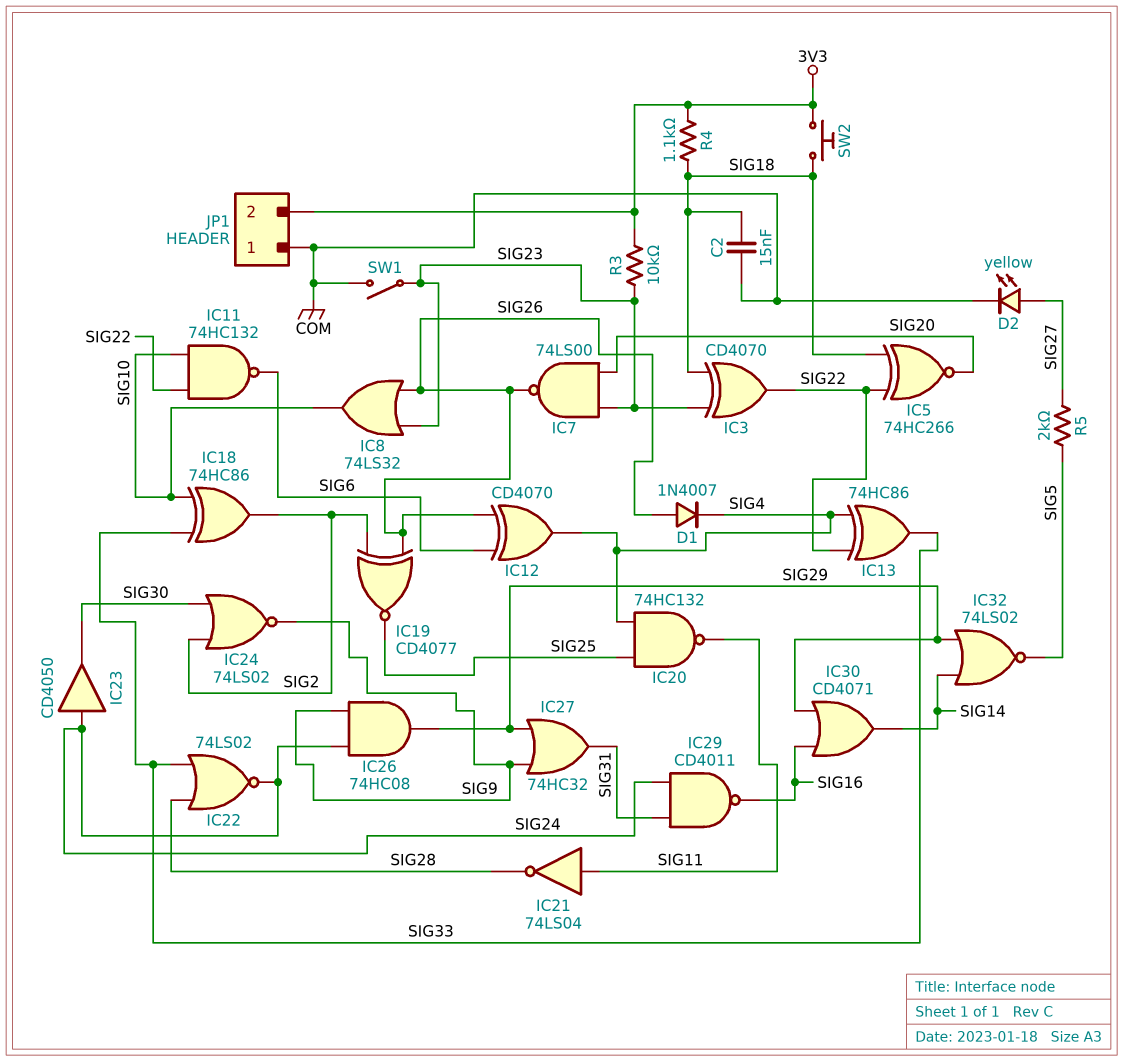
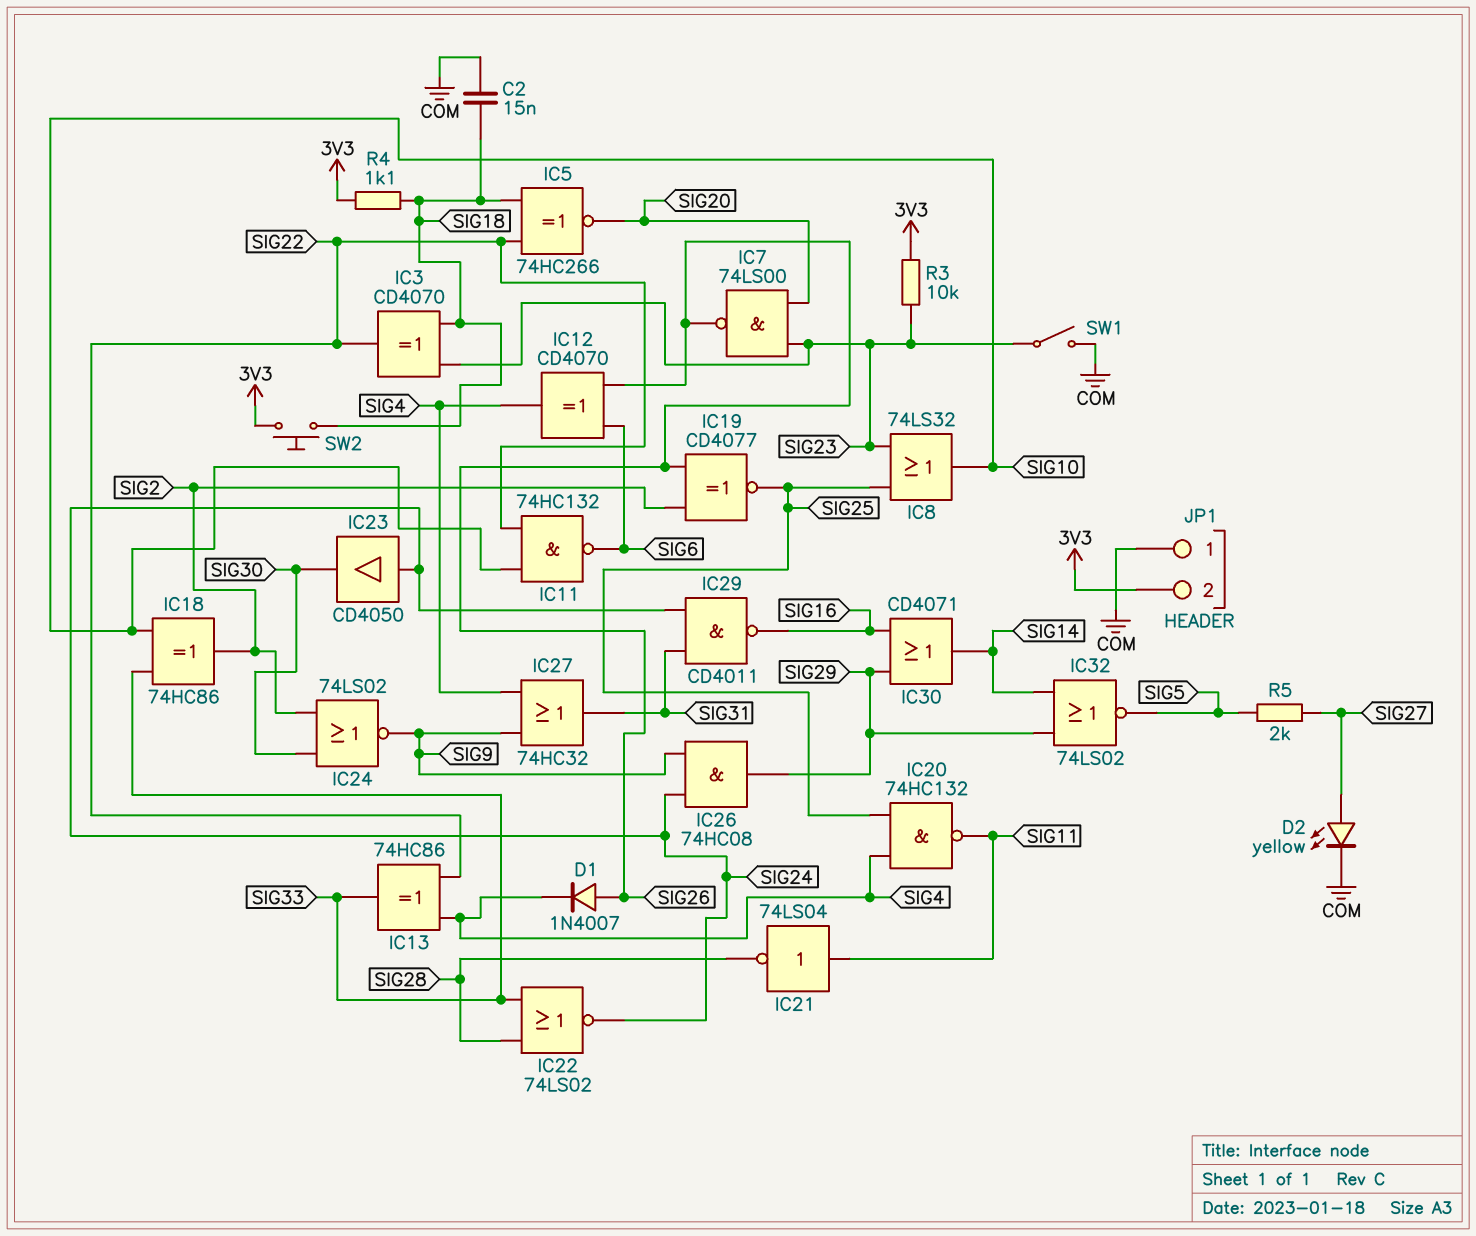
IC8: OR 74LS32 (in SIG23, in SIG26, out SIG10) -> OR 74LS32 (in SIG23, in SIG25, out SIG10)
IC27: OR 74HC32 (in SIG9, in SIG29, out SIG31) -> OR 74HC32 (in SIG4, in SIG9, out SIG31)

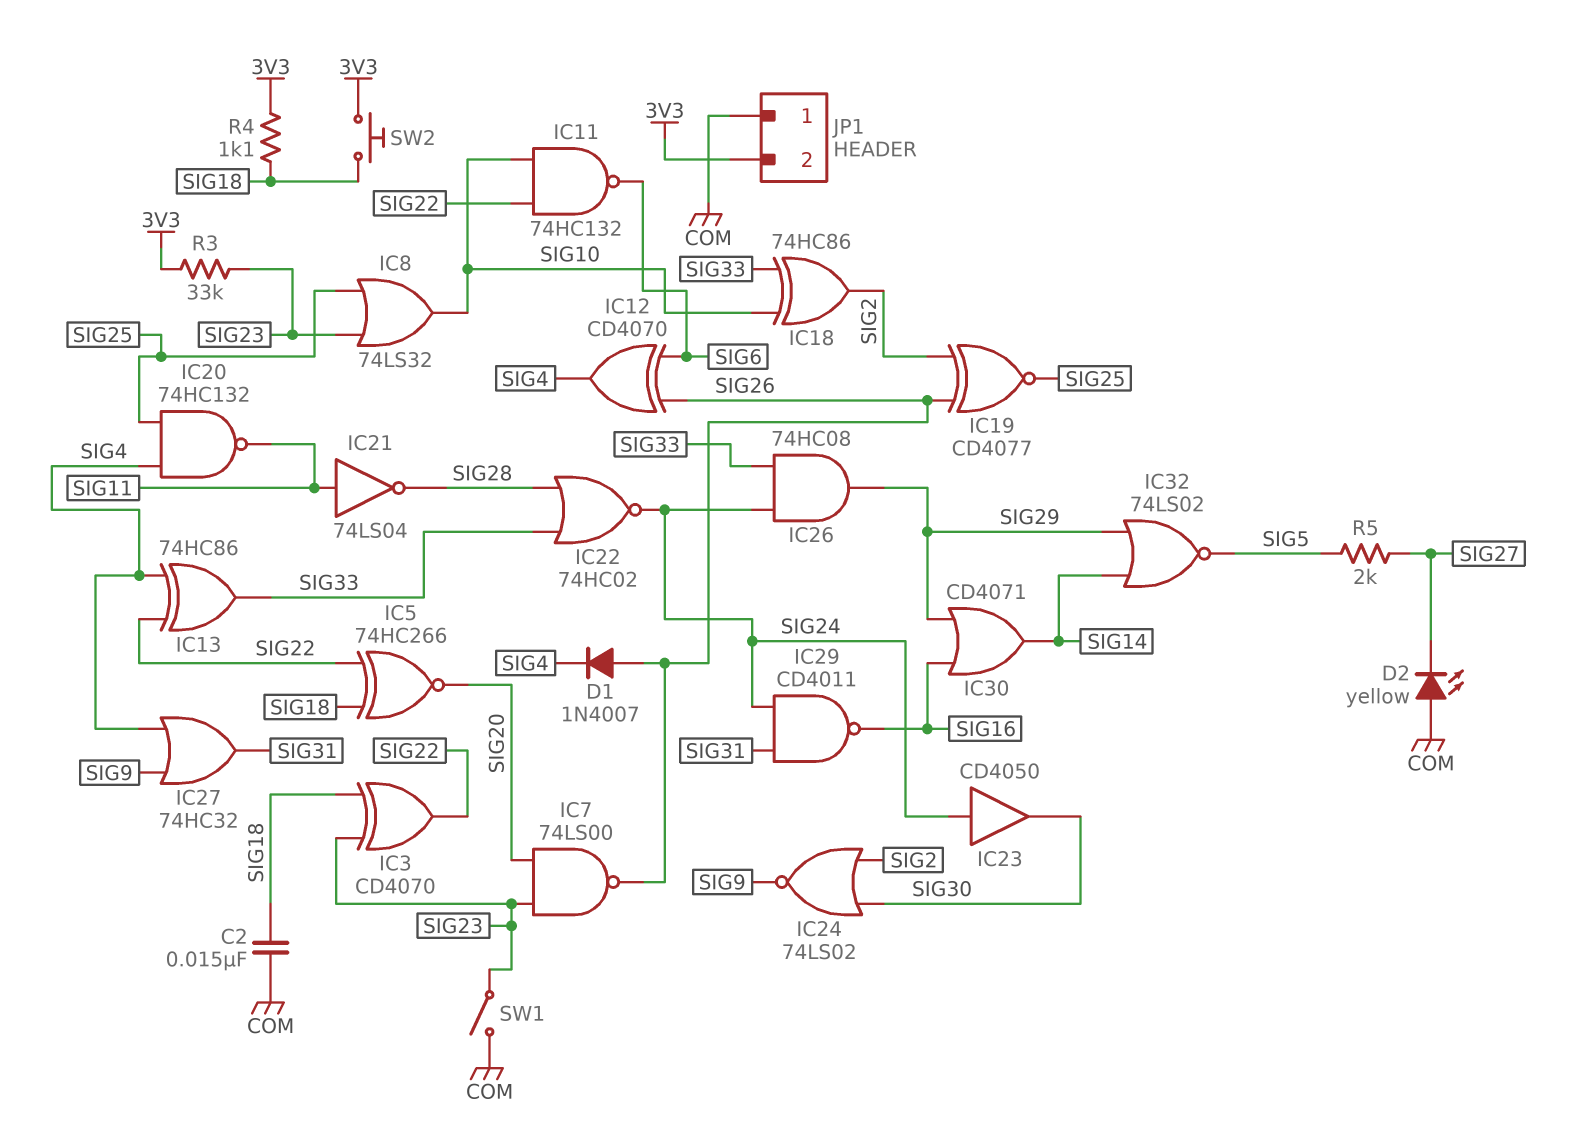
D2: LED yellow (A SIG27, K COM) -> LED yellow (A COM, K SIG27)
IC22: NOR 74LS02 (in SIG28, in SIG33, out SIG24) -> NOR 74HC02 (in SIG28, in SIG33, out SIG24)
IC26: AND 74HC08 (in SIG9, in SIG24, out SIG29) -> AND 74HC08 (in SIG24, in SIG33, out SIG29)
R3: 10k (3V3, SIG23) -> 33k (3V3, SIG23)

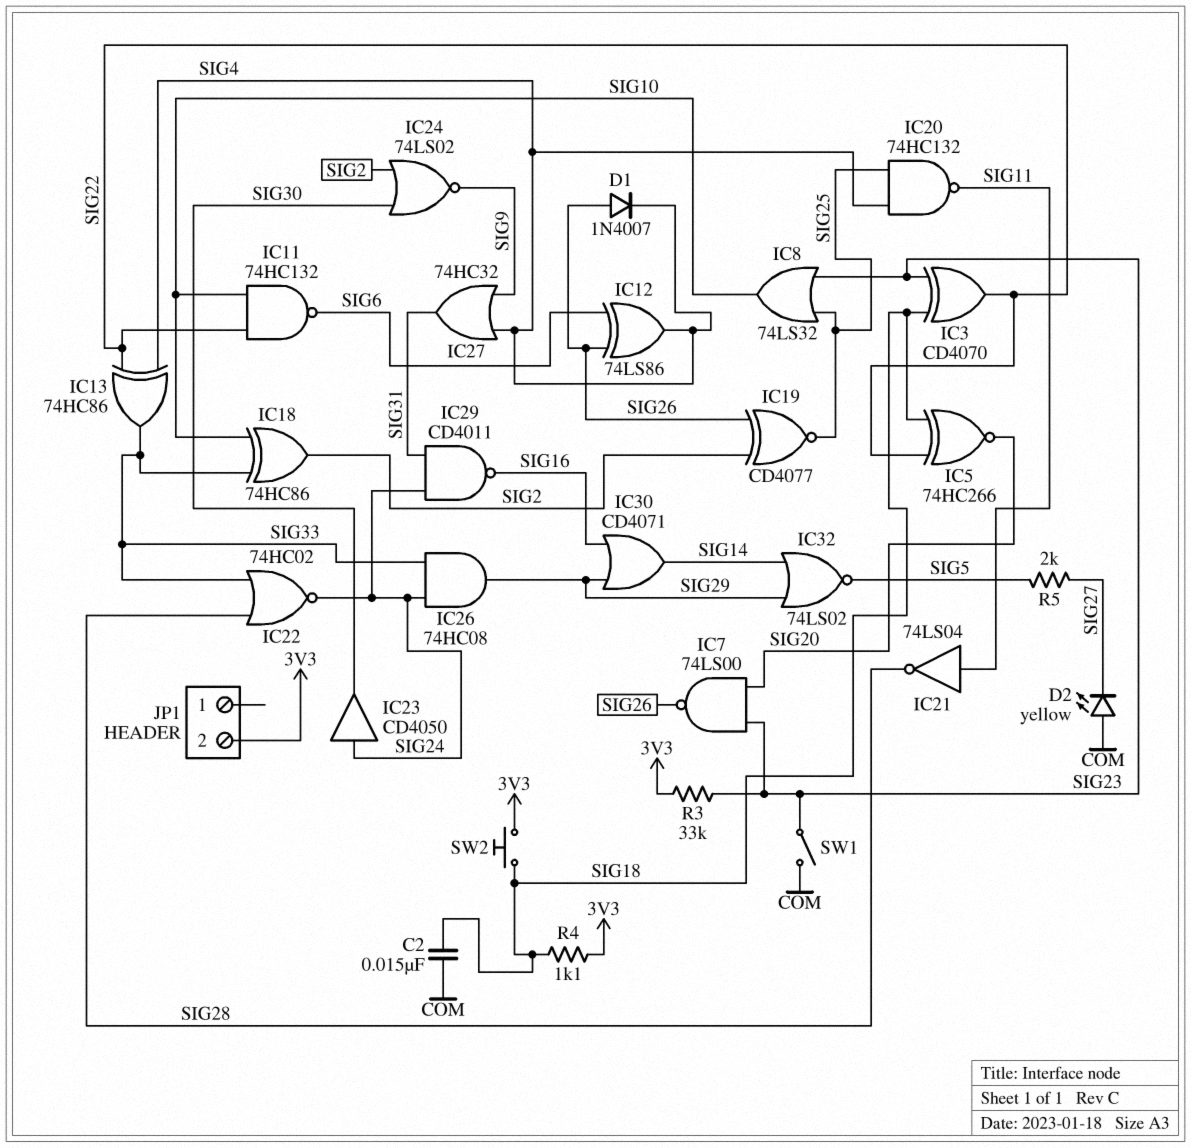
IC12: XOR CD4070 (in SIG6, in SIG26, out SIG4) -> XOR 74LS86 (in SIG6, in SIG26, out SIG4)
JP1 pin 1: COM -> none

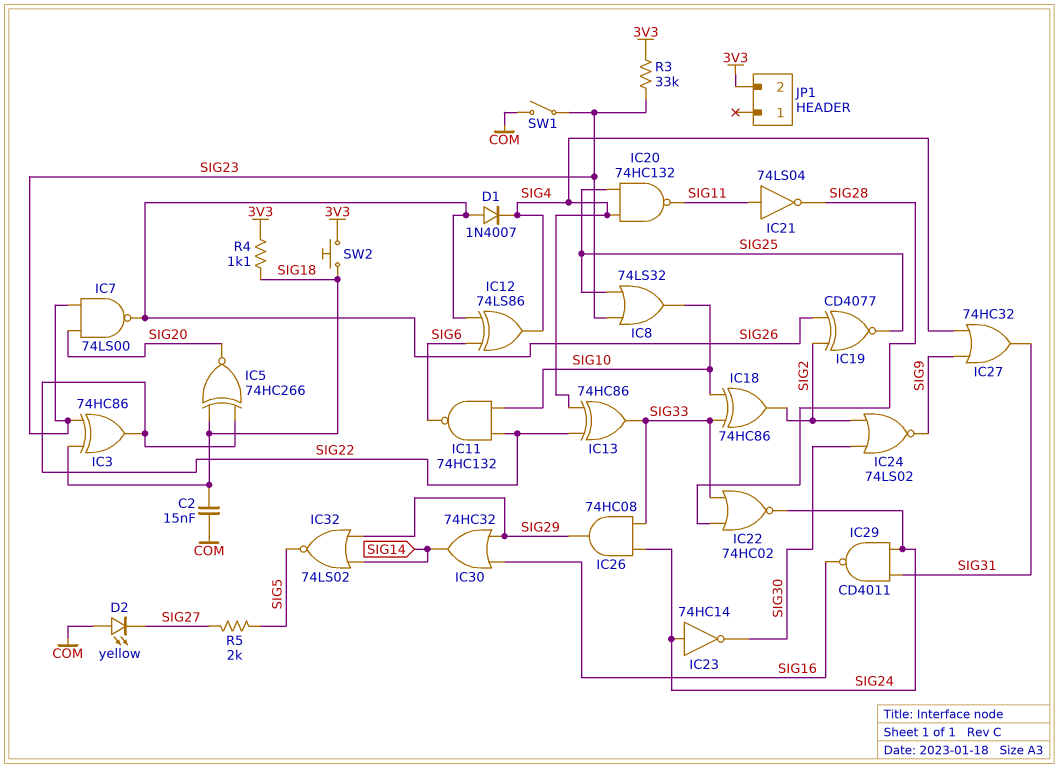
IC3: XOR CD4070 (in SIG18, in SIG23, out SIG22) -> XOR 74HC86 (in SIG18, in SIG23, out SIG22)
IC23: buffer CD4050 (in SIG24, out SIG30) -> NOT 74HC14 (in SIG24, out SIG30)
IC30: OR CD4071 (in SIG16, in SIG29, out SIG14) -> OR 74HC32 (in SIG16, in SIG29, out SIG14)

